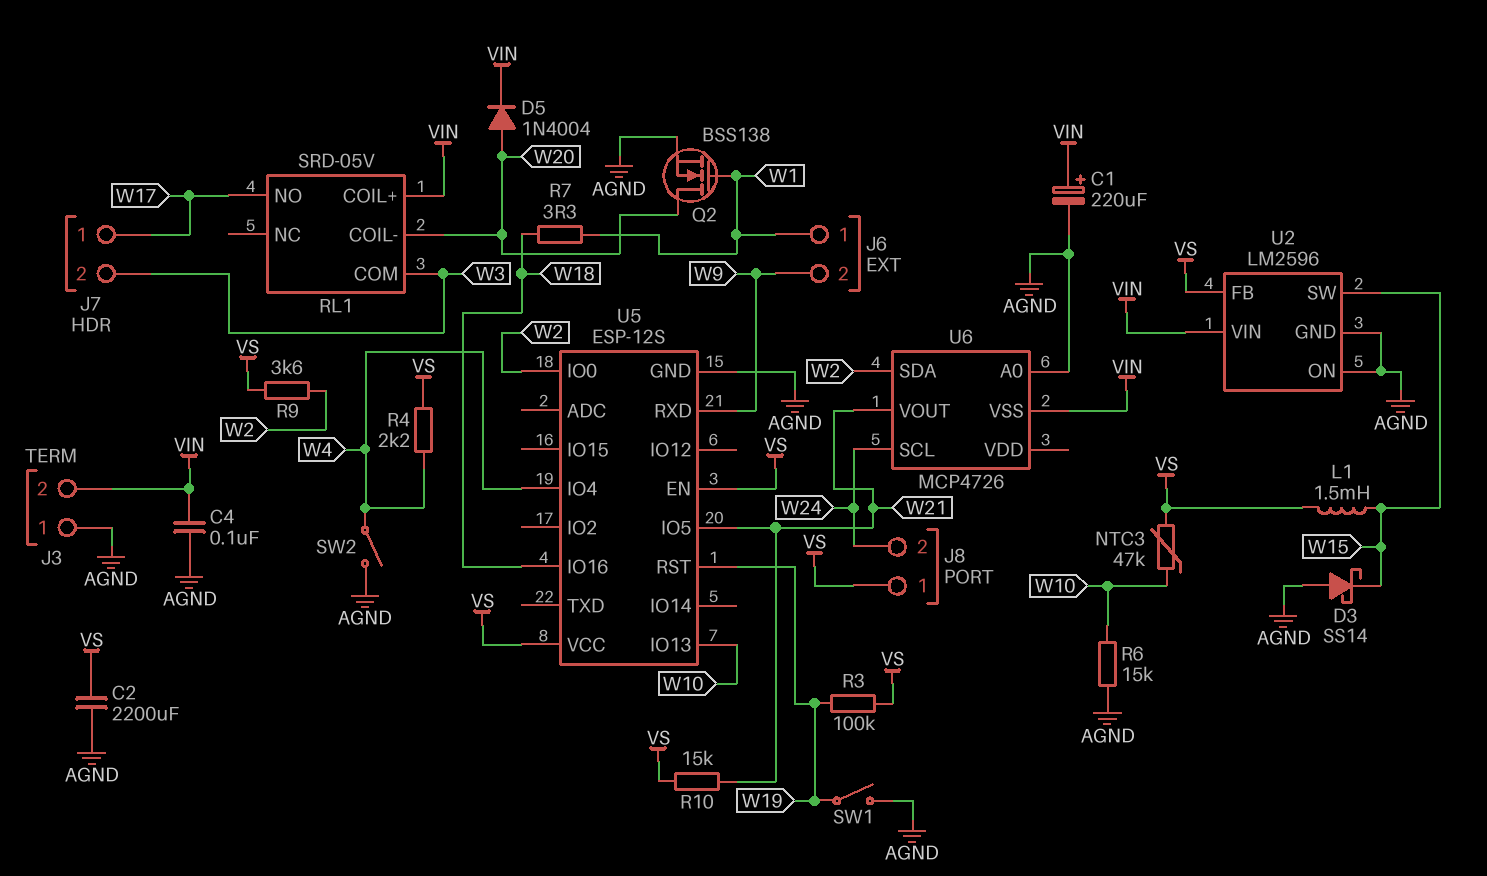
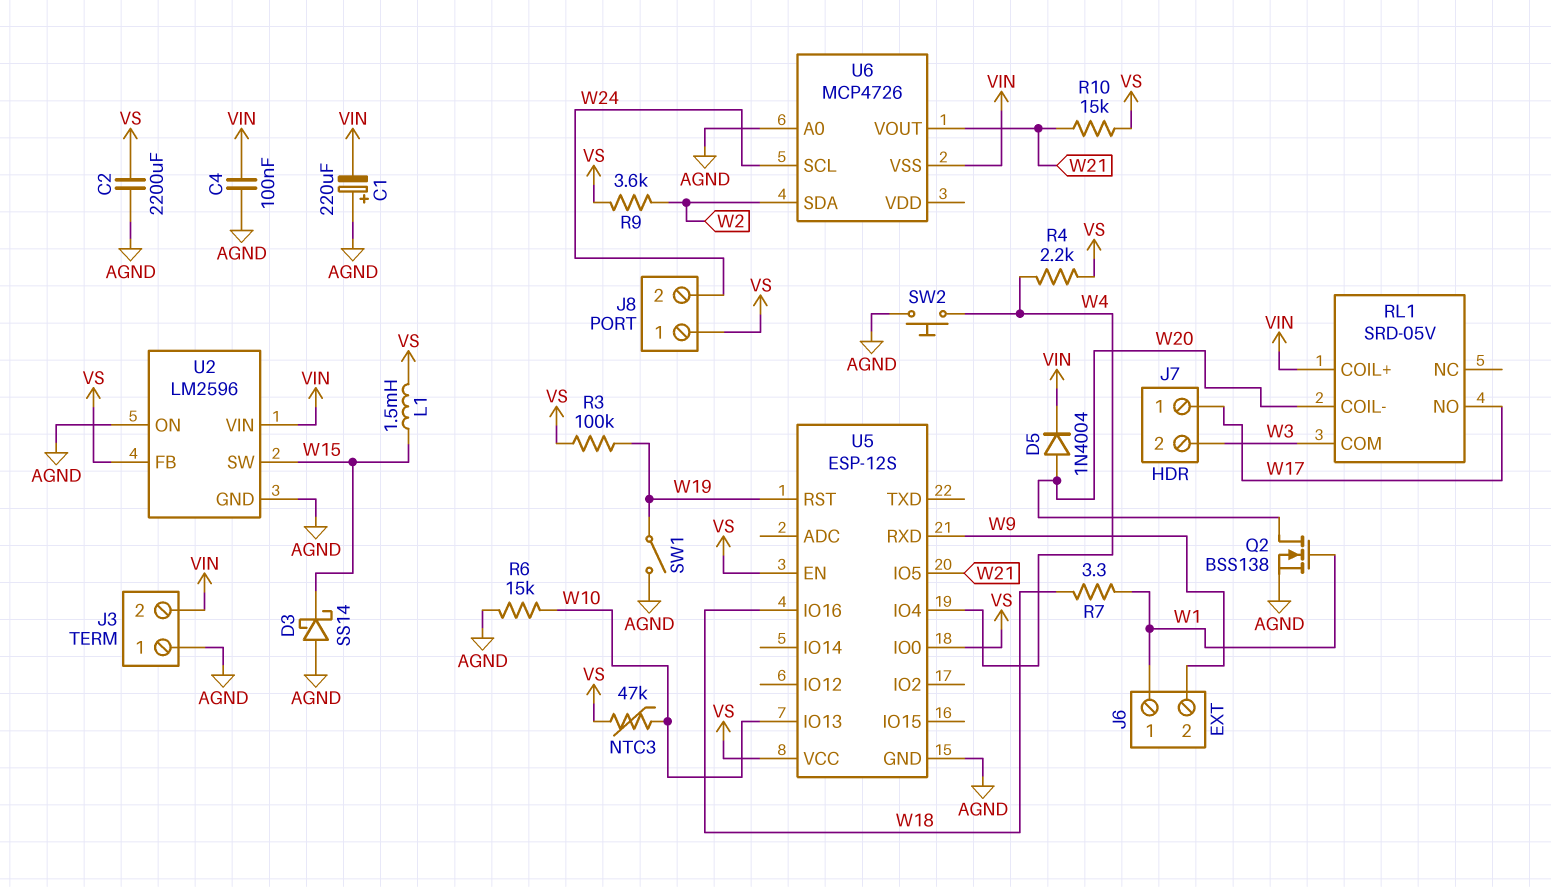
C1: 220uF (plus VIN, minus AGND) -> 220uF (plus AGND, minus VIN)
SW2: switch (AGND, W4) -> button (AGND, W4)
U5 pin IO0: W2 -> VS

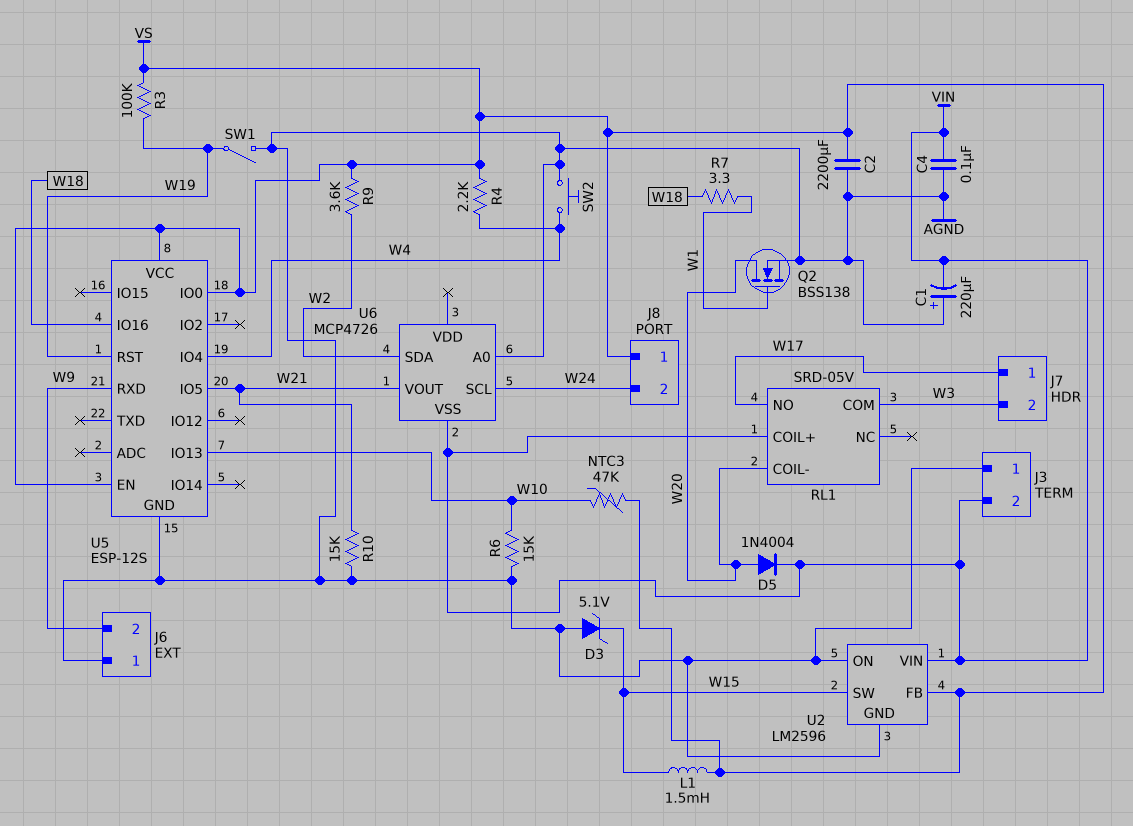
D3: schottky SS14 (A AGND, K W15) -> zener 5.1V (A AGND, K W15)
J6 pin 1: W1 -> AGND
R10: 15k (VS, W21) -> 15k (AGND, W21)

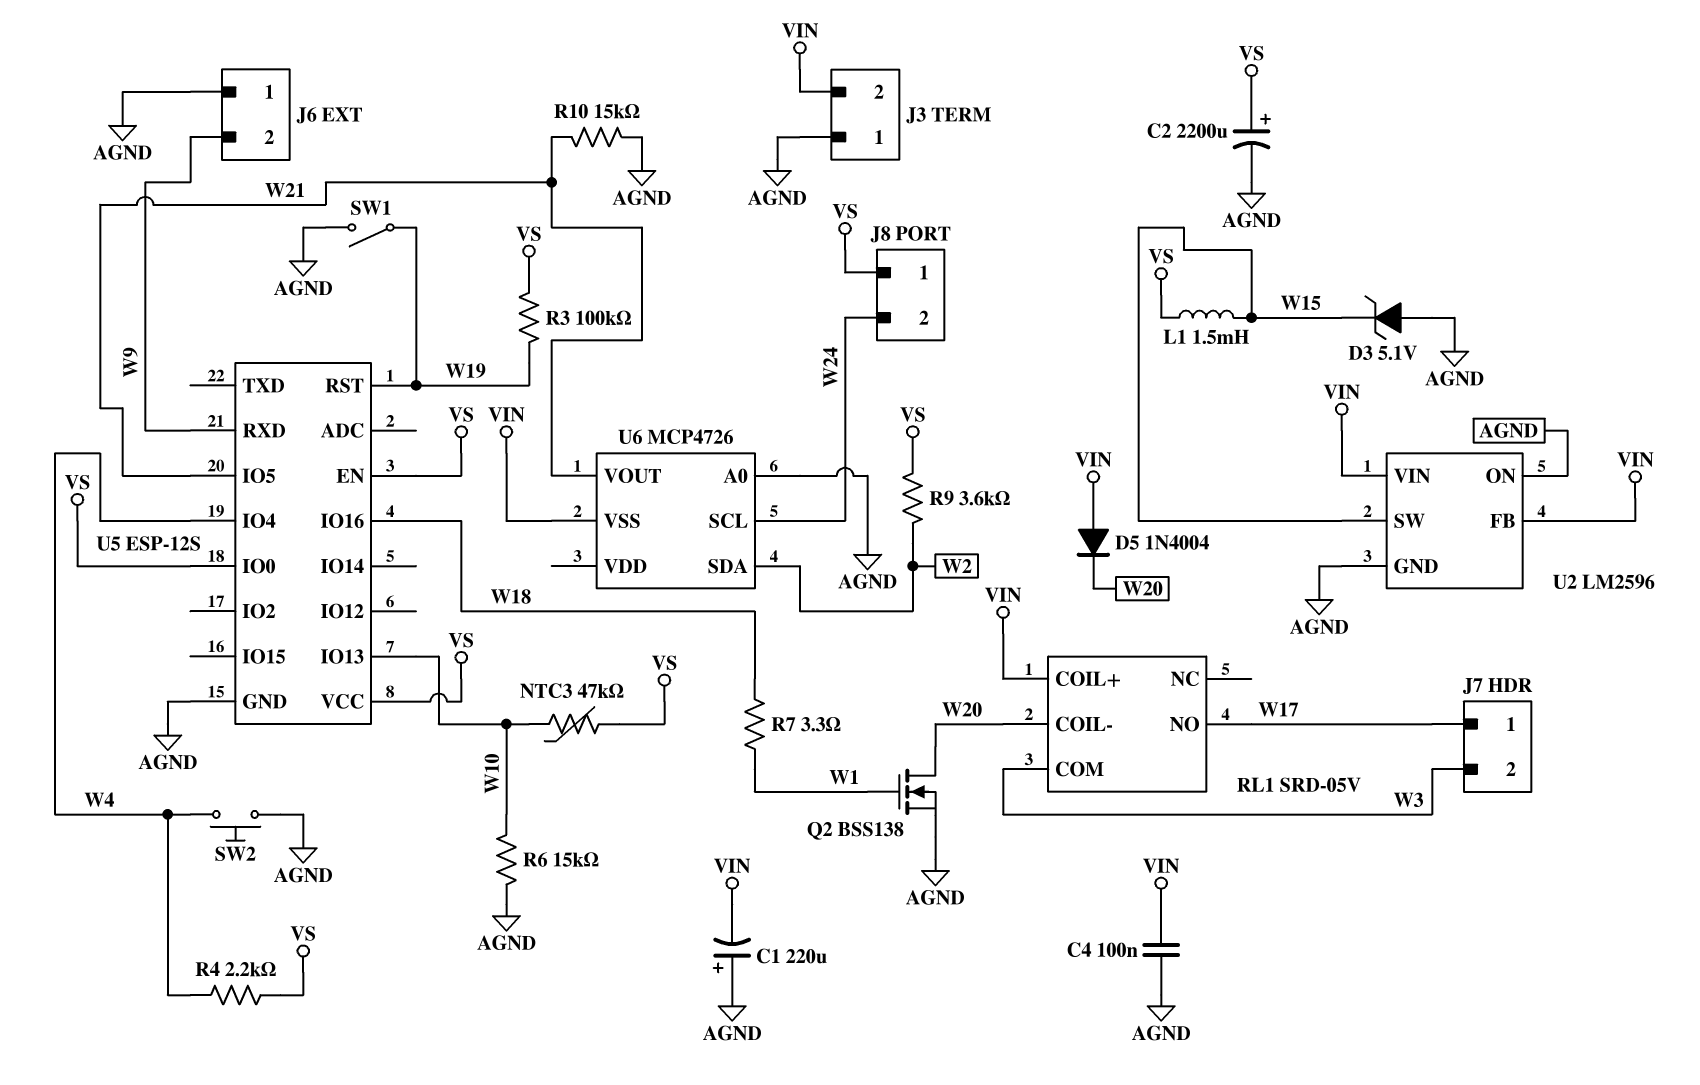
C2: 2200uF (AGND, VS) -> 2200uF (plus VS, minus AGND)
D5: diode 1N4004 (A W20, K VIN) -> diode 1N4004 (A VIN, K W20)
U2 pin FB: VS -> VIN

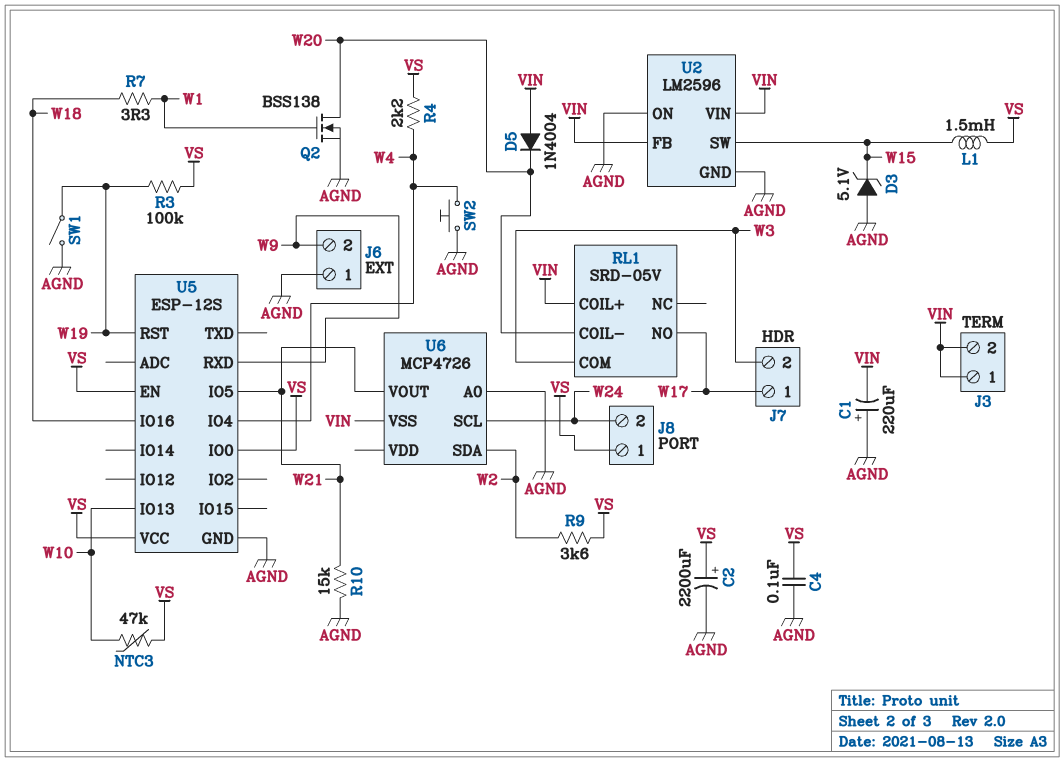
C4: 100nF (AGND, VIN) -> 100nF (AGND, VS)
J3 pin 1: AGND -> VIN
R6: 15k (AGND, W10) -> none

